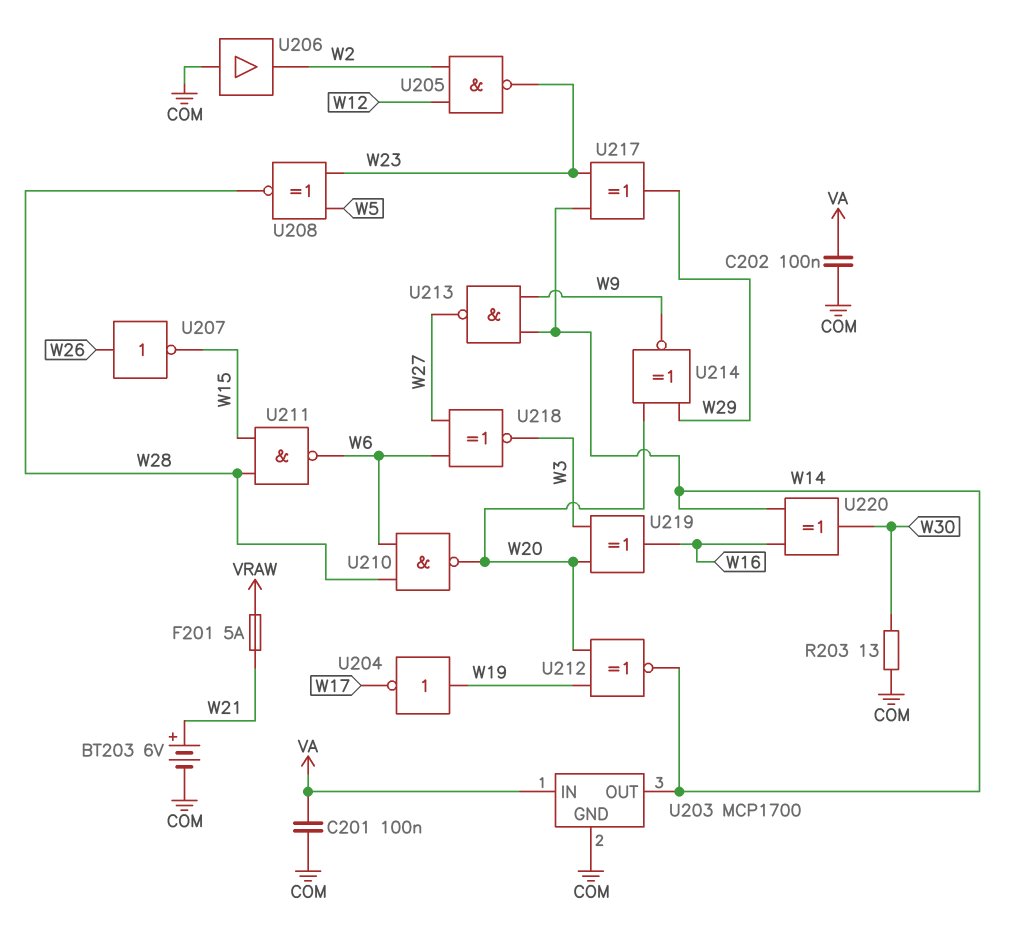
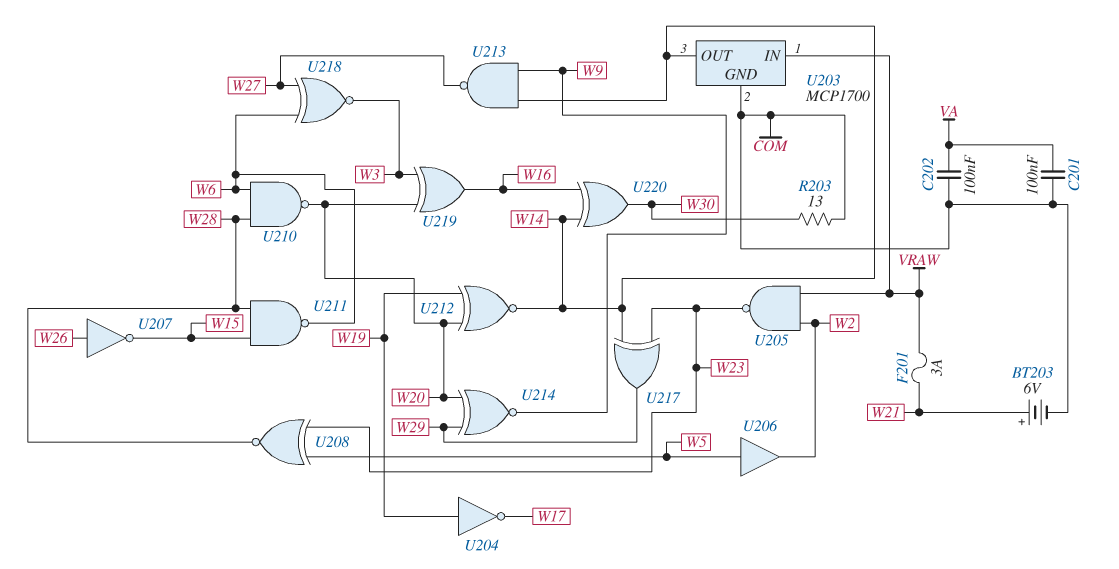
F201: 5A (VRAW, W21) -> 3A (VRAW, W21)
U203 pin IN: VA -> VRAW
U205: NAND (in W2, in W12, out W23) -> NAND (in VRAW, in W2, out W23)
U206: buffer (in COM, out W2) -> buffer (in W5, out W2)

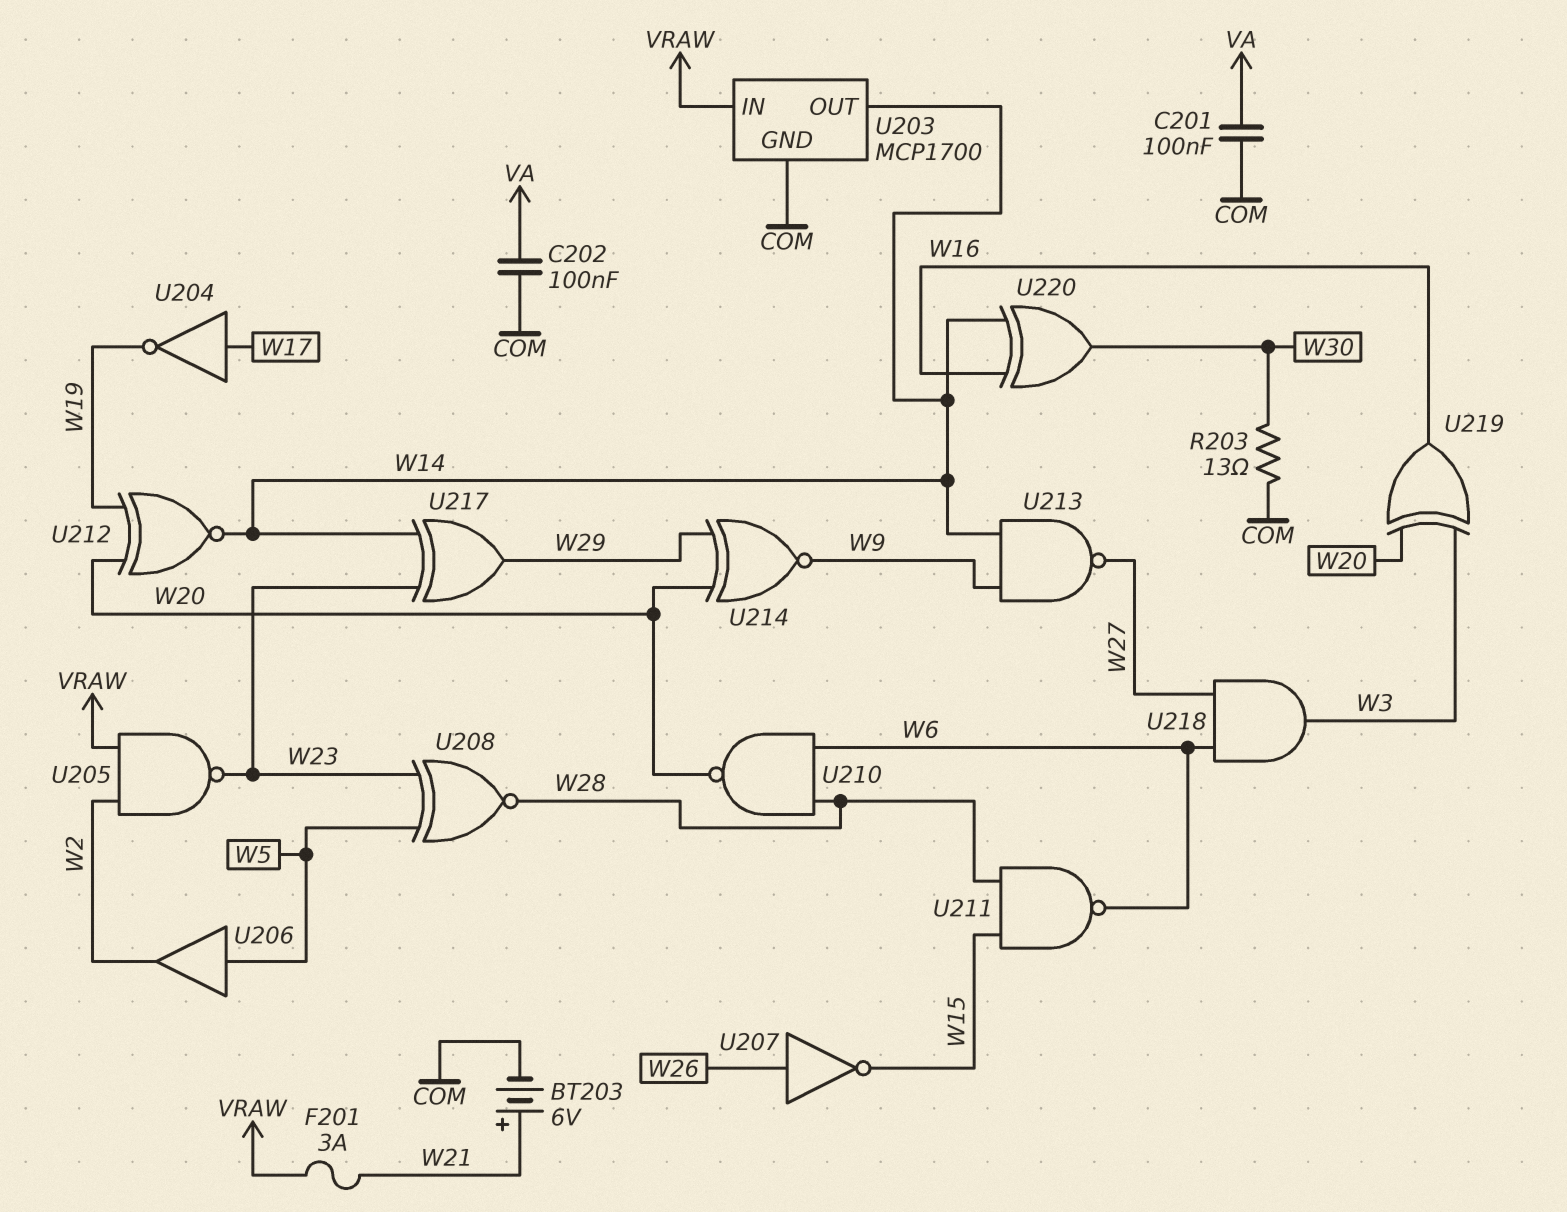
U204: NOT (in W19, out W17) -> NOT (in W17, out W19)
U218: XNOR (in W6, in W27, out W3) -> AND (in W6, in W27, out W3)

